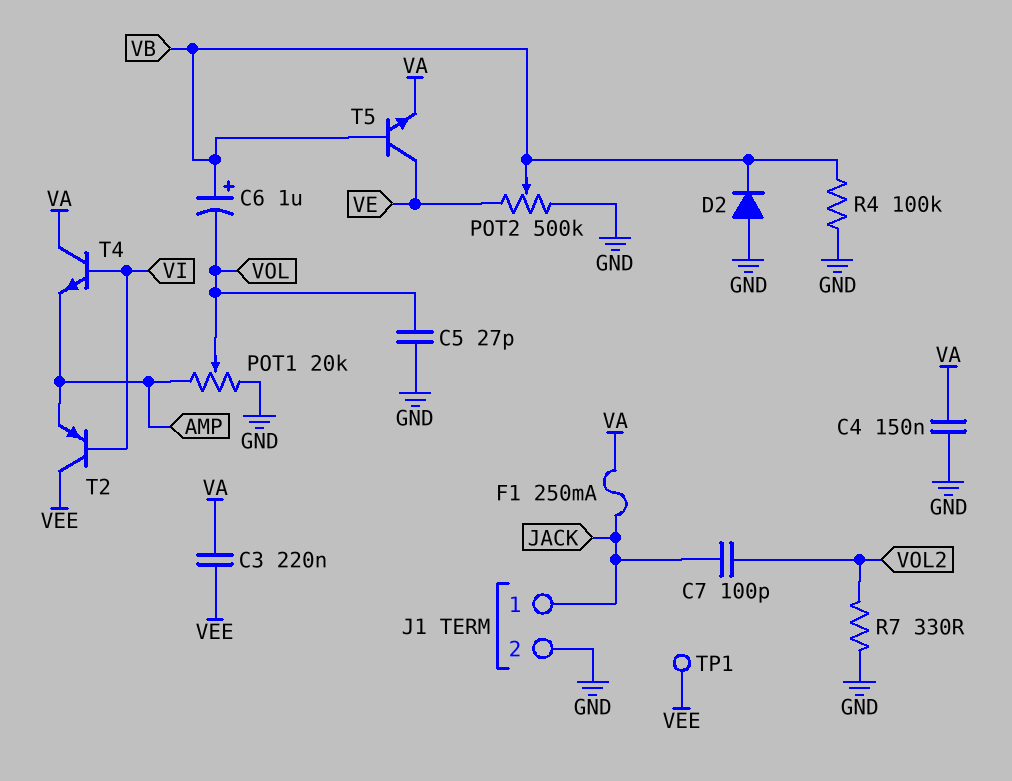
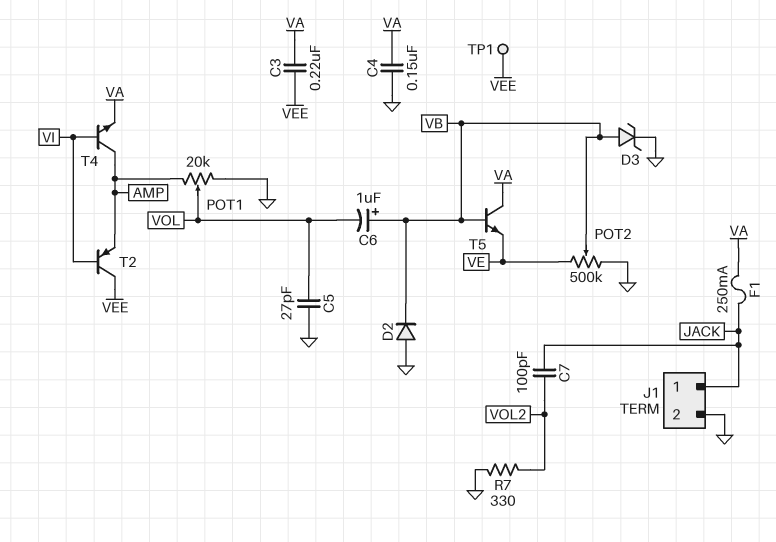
D3: none -> zener (A VB, K GND)
R4: 100k (GND, VB) -> none
T4: NPN (B VI, C VA, E AMP) -> NPN (B VI, C AMP, E VA)
T5: NPN (B VB, C VE, E VA) -> NPN (B VB, C VA, E VE)

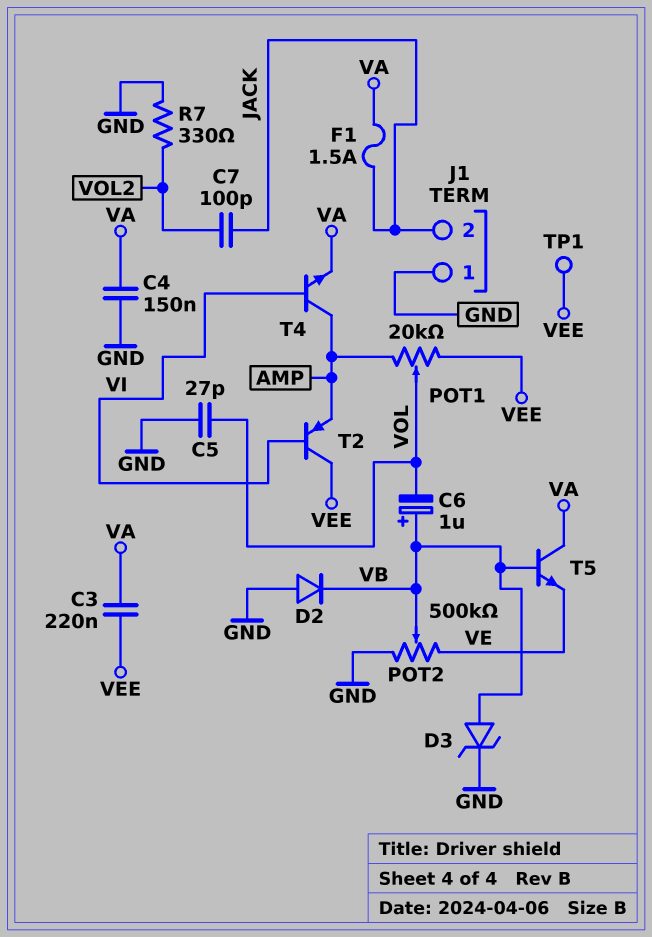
F1: 250mA (JACK, VA) -> 1.5A (JACK, VA)
J1 pin 1: JACK -> GND
J1 pin 2: GND -> JACK
POT1: 20k (AMP, GND, wiper VOL) -> 20k (AMP, VEE, wiper VOL)

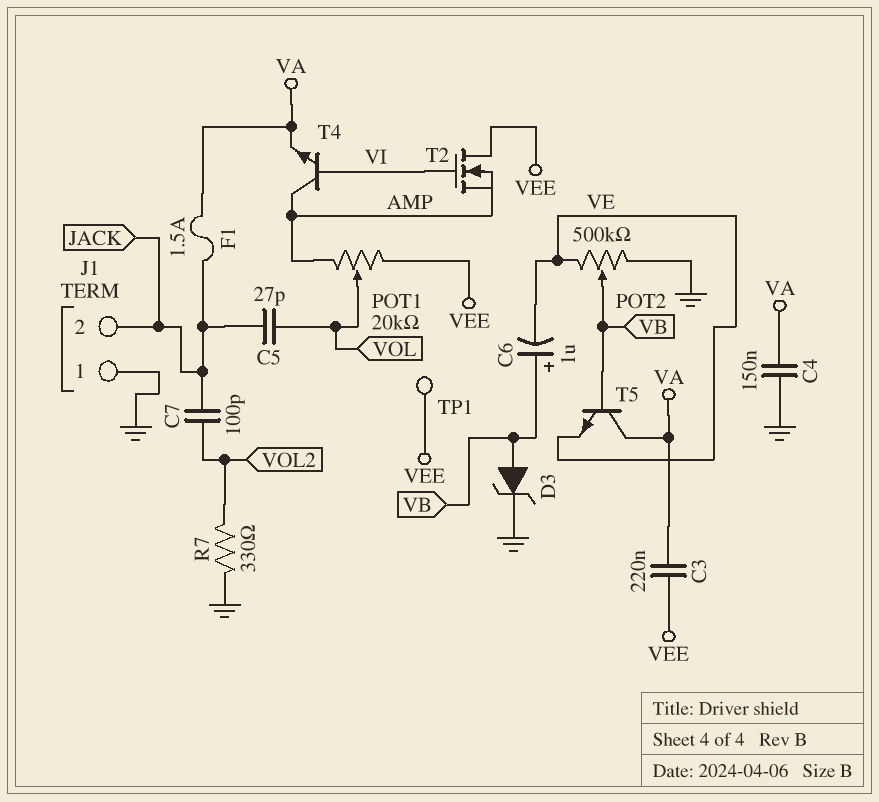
C5: 27pF (GND, VOL) -> 27pF (JACK, VOL)
C6: 1uF (plus VB, minus VOL) -> 1uF (plus VB, minus VE)
D2: diode (A GND, K VB) -> none
T2: PNP (B VI, C VEE, E AMP) -> NMOS (G VI, D VEE, S AMP)

